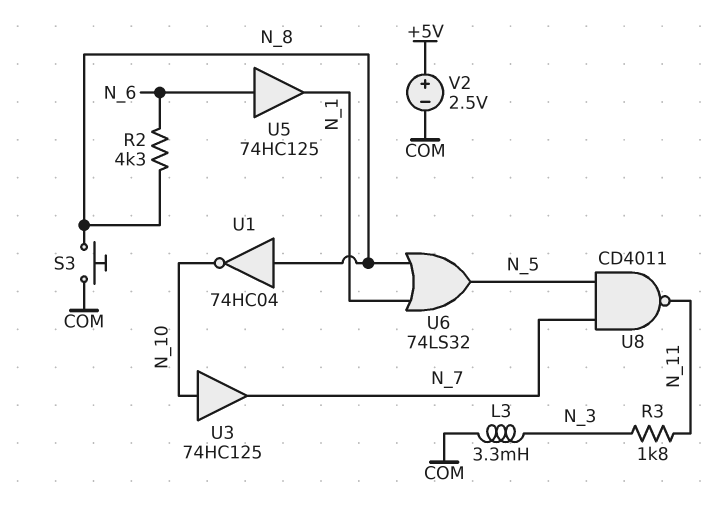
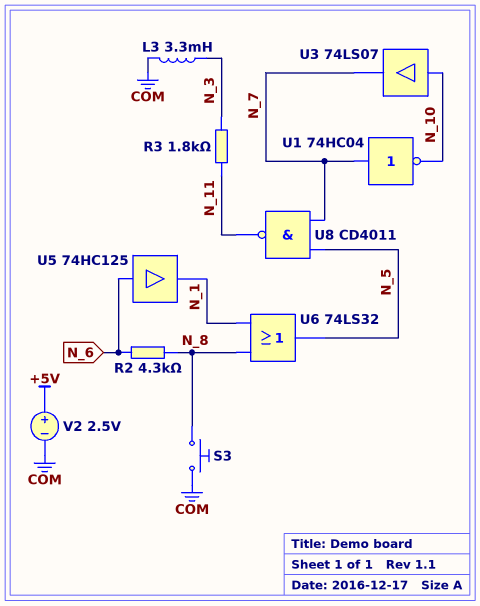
U1: NOT 74HC04 (in N_8, out N_10) -> NOT 74HC04 (in N_7, out N_10)
U3: buffer 74HC125 (in N_10, out N_7) -> buffer 74LS07 (in N_10, out N_7)

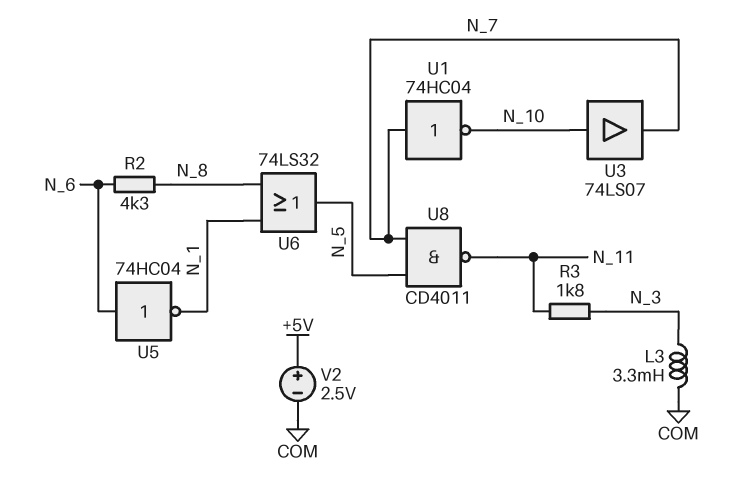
S3: button (COM, N_8) -> none
U5: buffer 74HC125 (in N_6, out N_1) -> NOT 74HC04 (in N_6, out N_1)

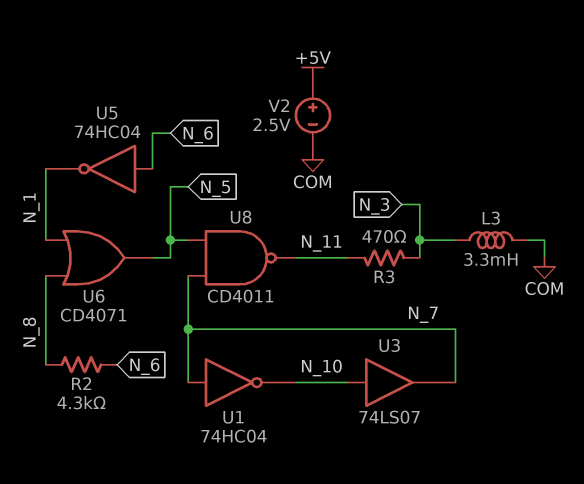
R3: 1.8k (N_3, N_11) -> 470 (N_3, N_11)
U6: OR 74LS32 (in N_1, in N_8, out N_5) -> OR CD4071 (in N_1, in N_8, out N_5)

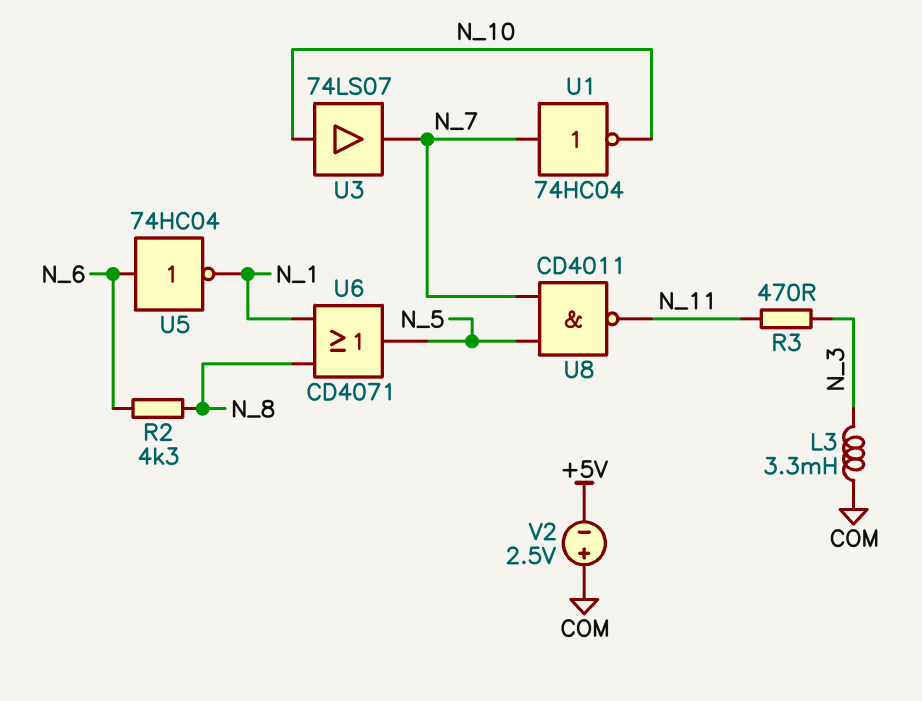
V2: 2.5V (plus +5V, minus COM) -> 2.5V (plus COM, minus +5V)

